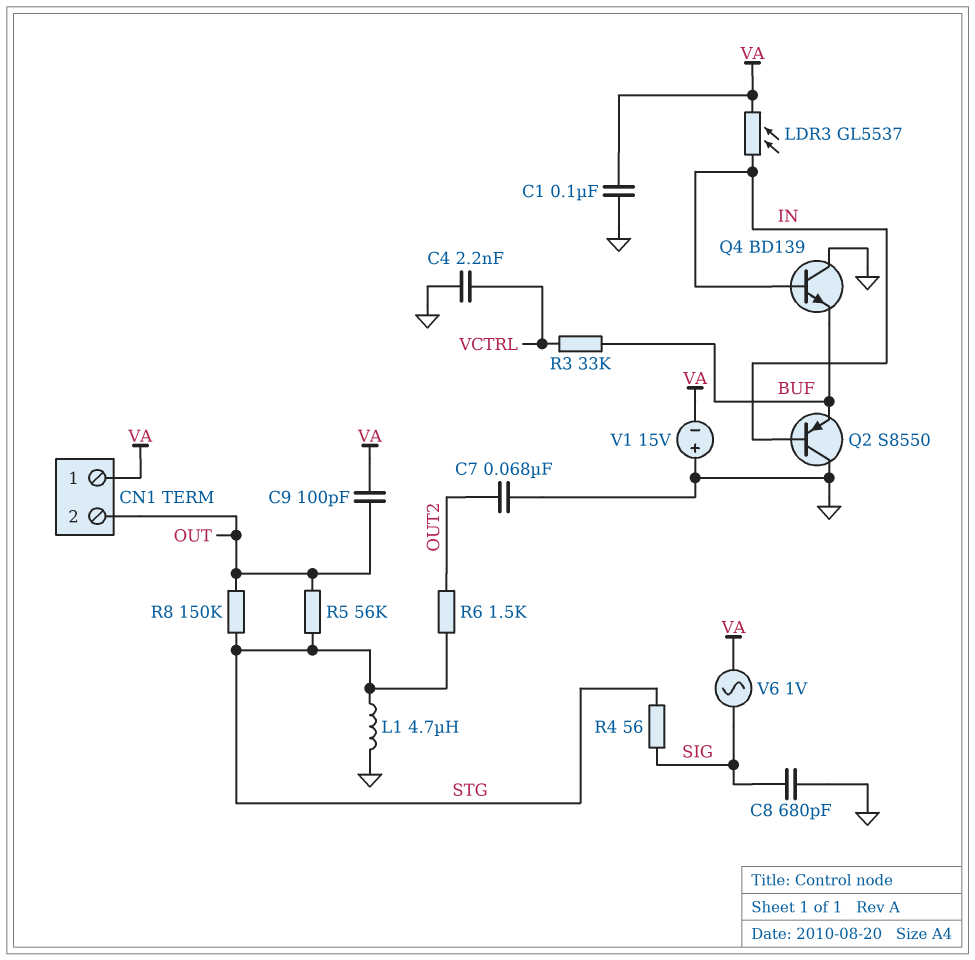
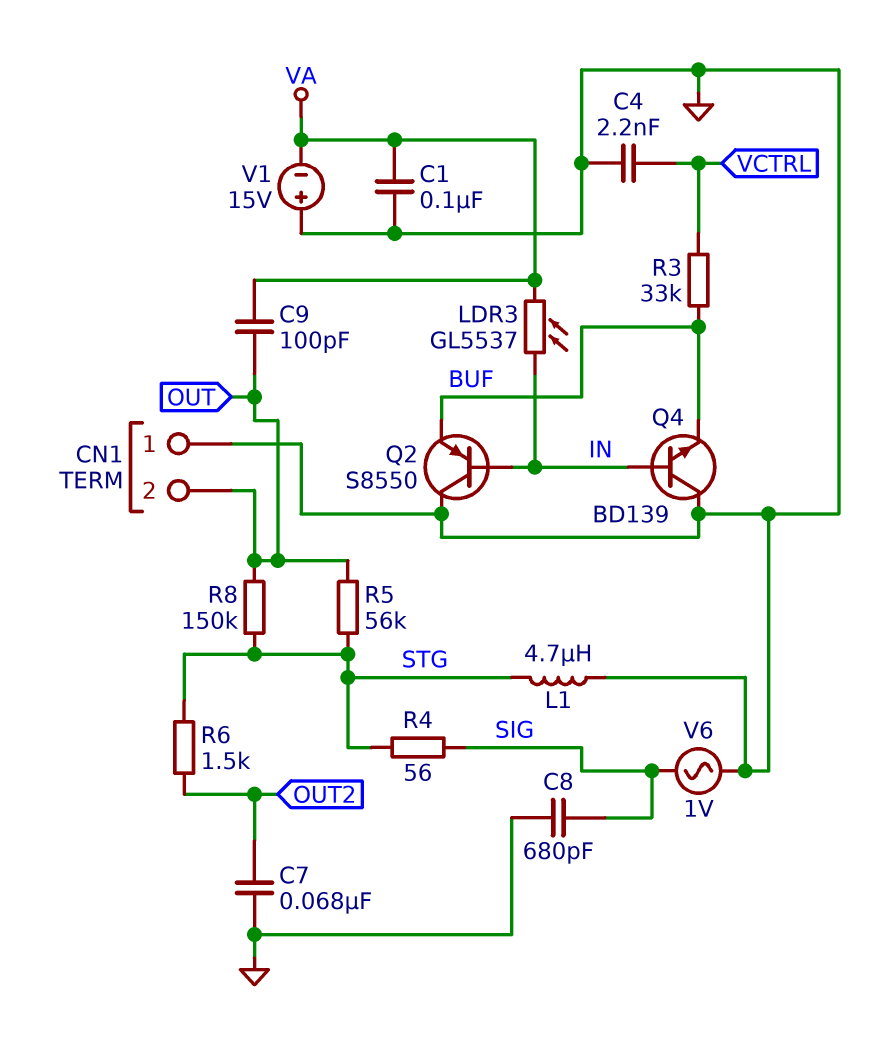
CN1 pin 1: VA -> GND
V6: AC 1V (SIG, VA) -> AC 1V (GND, SIG)

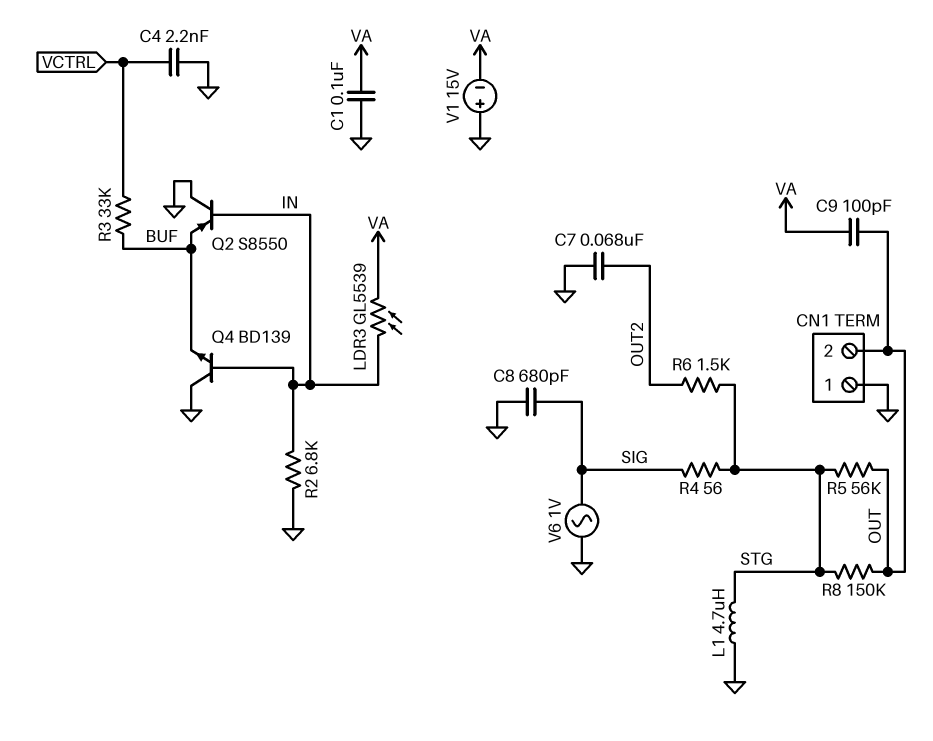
LDR3: GL5537 (IN, VA) -> GL5539 (IN, VA)
R2: none -> 6.8k (GND, IN)

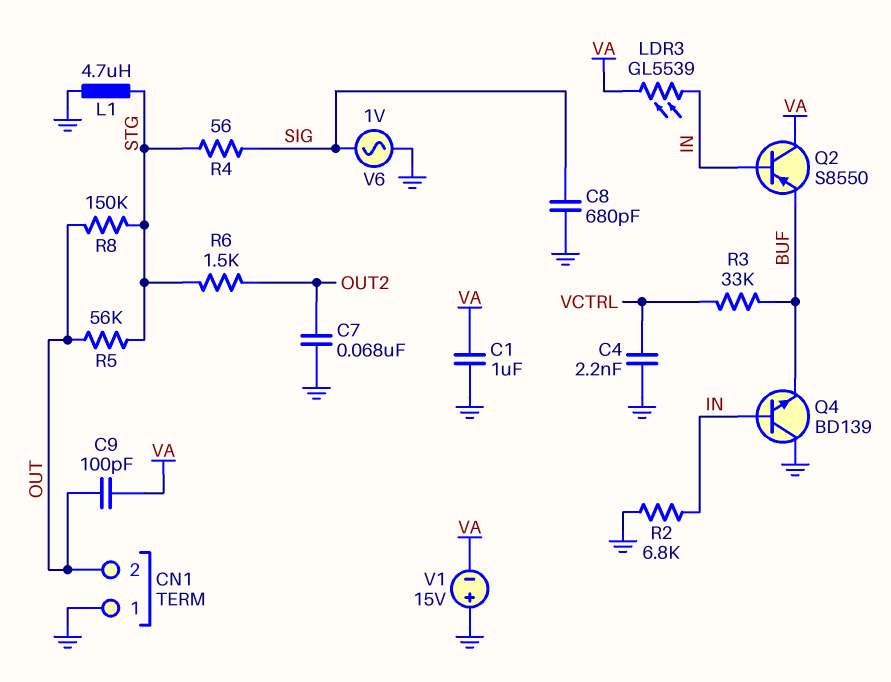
C1: 100nF (GND, VA) -> 1uF (GND, VA)
Q2: PNP S8550 (B IN, C GND, E BUF) -> PNP S8550 (B IN, C VA, E BUF)

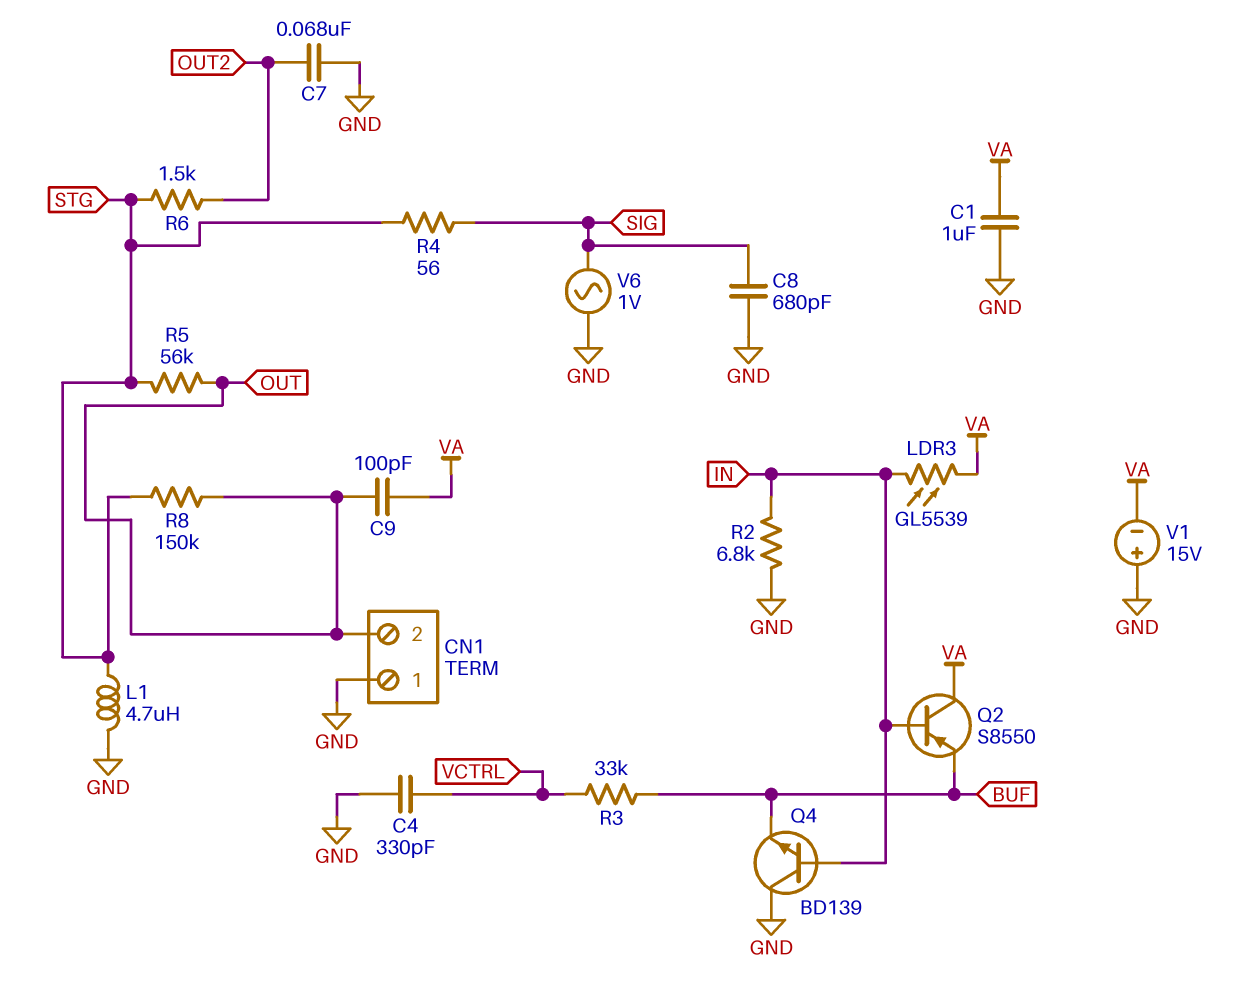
C4: 2.2nF (GND, VCTRL) -> 330pF (GND, VCTRL)

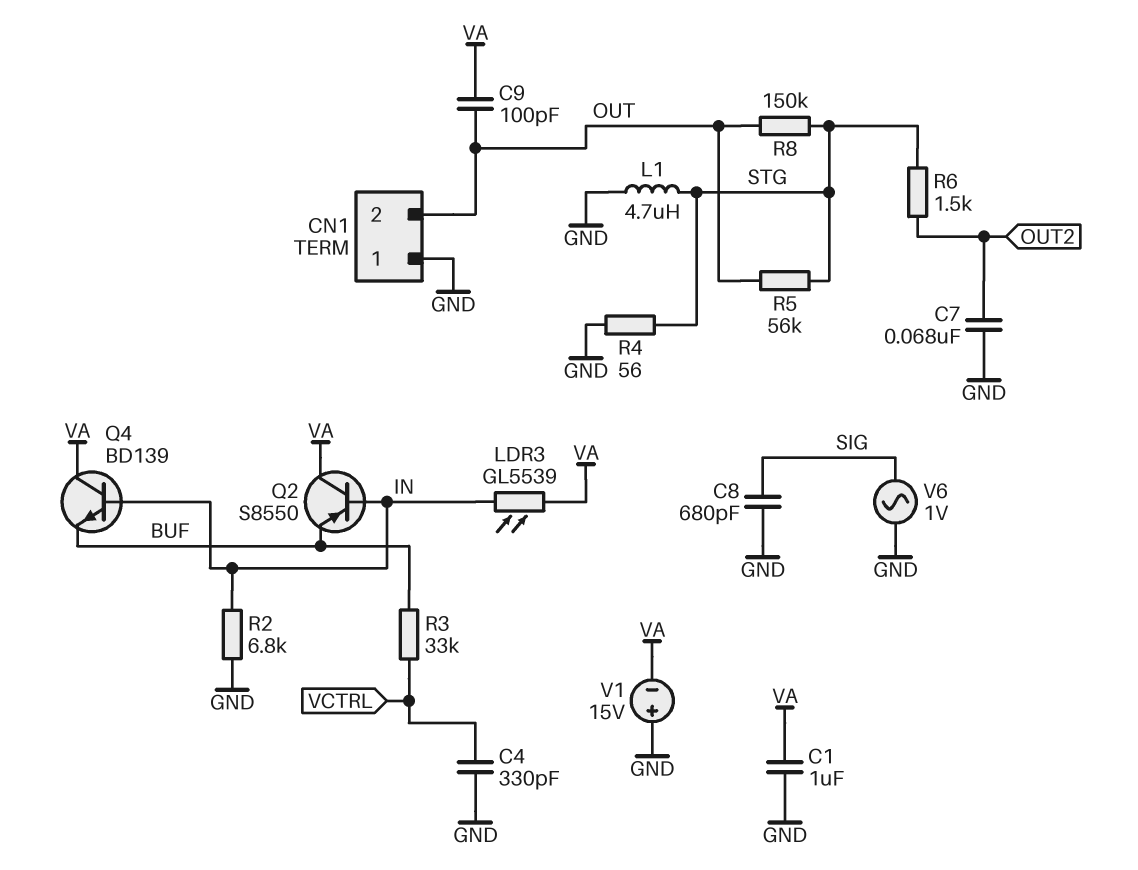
Q4: NPN BD139 (B IN, C GND, E BUF) -> NPN BD139 (B IN, C VA, E BUF)
R4: 56 (SIG, STG) -> 56 (GND, STG)

